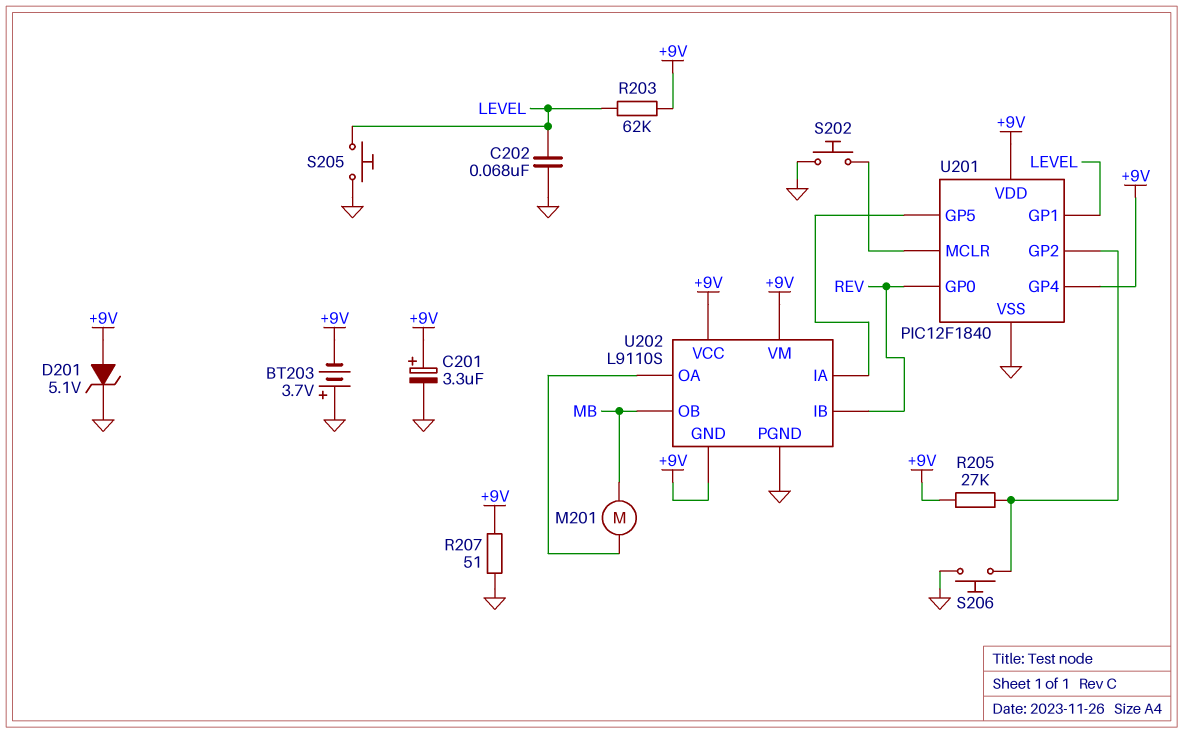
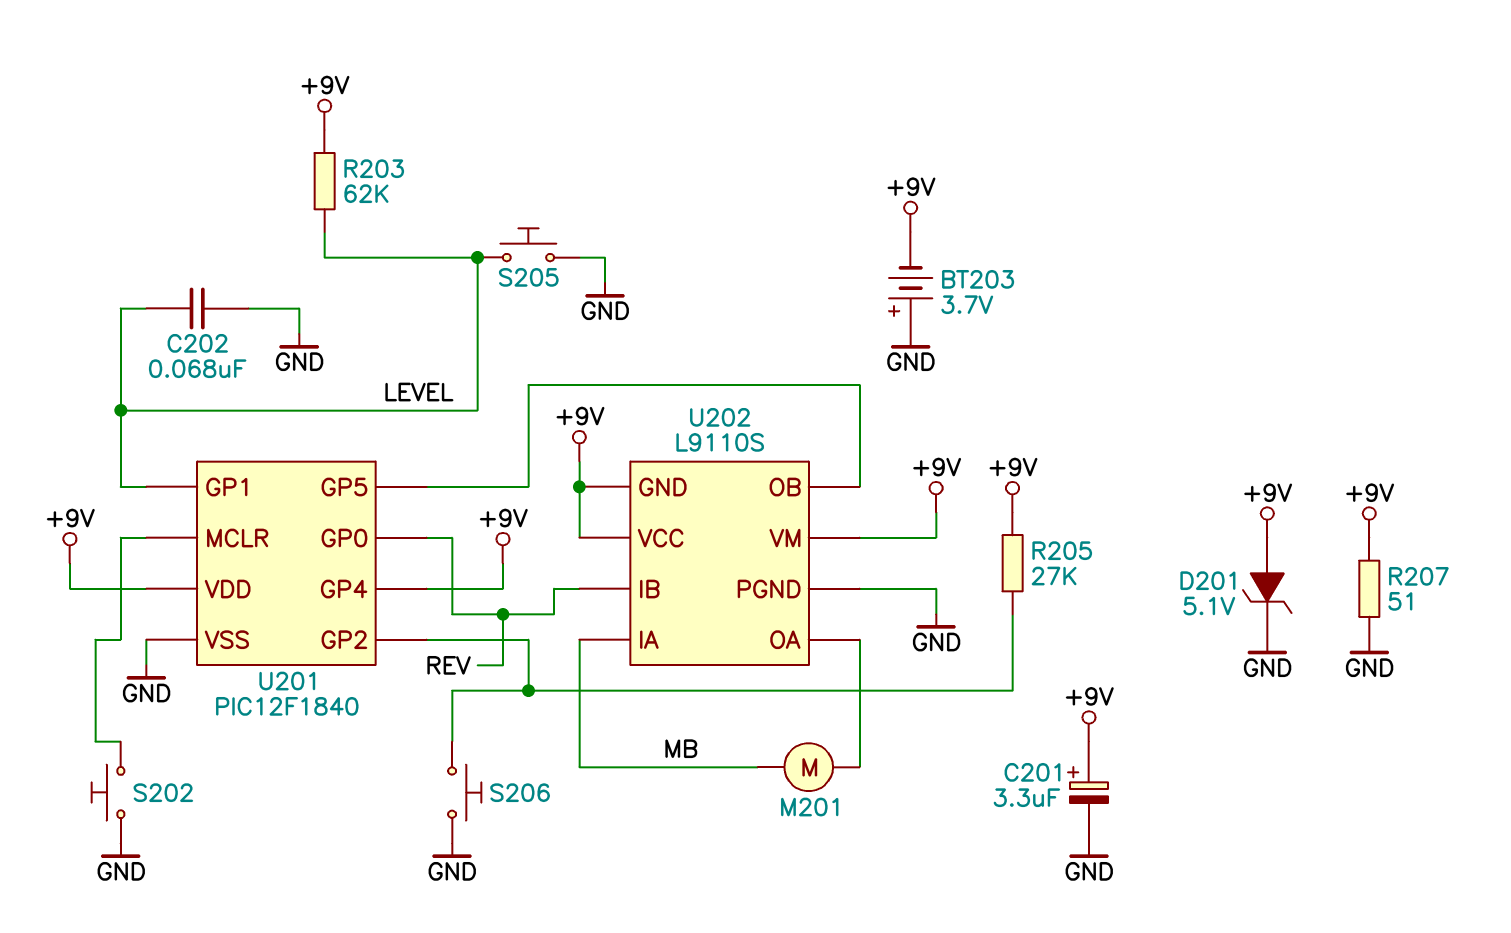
U202 pin IA: U201/GP5 -> MB
U202 pin OB: MB -> U201/GP5

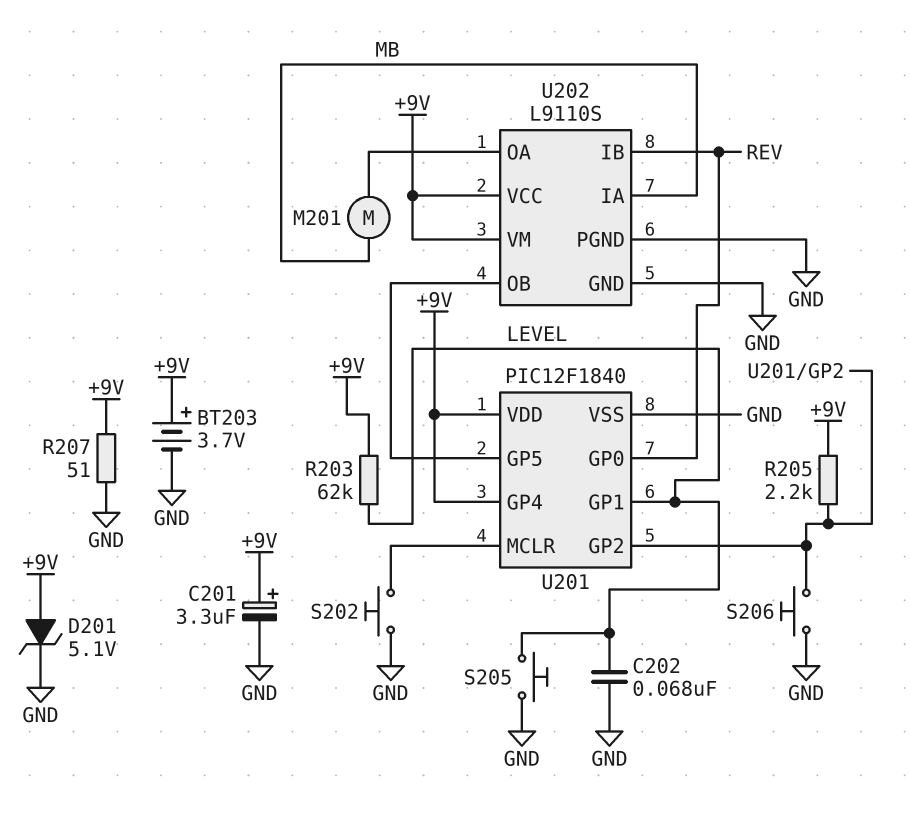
BT203: 3.7V (plus GND, minus +9V) -> 3.7V (plus +9V, minus GND)
R205: 27k (+9V, U201/GP2) -> 2.2k (+9V, U201/GP2)
U202 pin GND: +9V -> GND

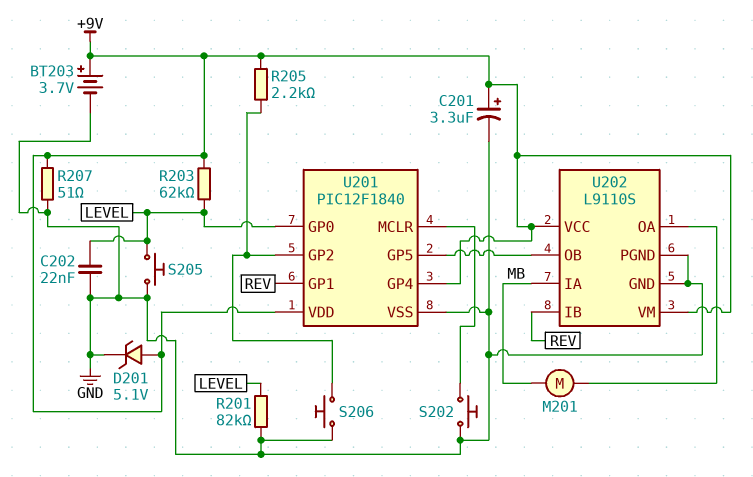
C202: 68nF (GND, LEVEL) -> 22nF (GND, LEVEL)
R201: none -> 82k (GND, LEVEL)
U201 pin GP0: REV -> LEVEL
U201 pin GP1: LEVEL -> REV

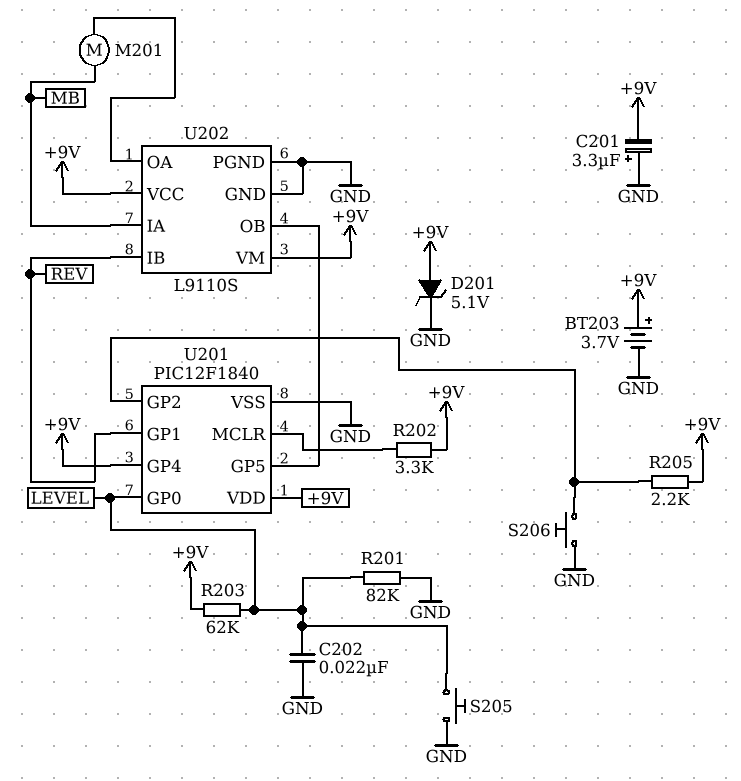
C201: 3.3uF (plus +9V, minus GND) -> 3.3uF (plus GND, minus +9V)
R202: none -> 3.3k (+9V, U201/MCLR)
R207: 51 (+9V, GND) -> none
S202: button (GND, U201/MCLR) -> none

